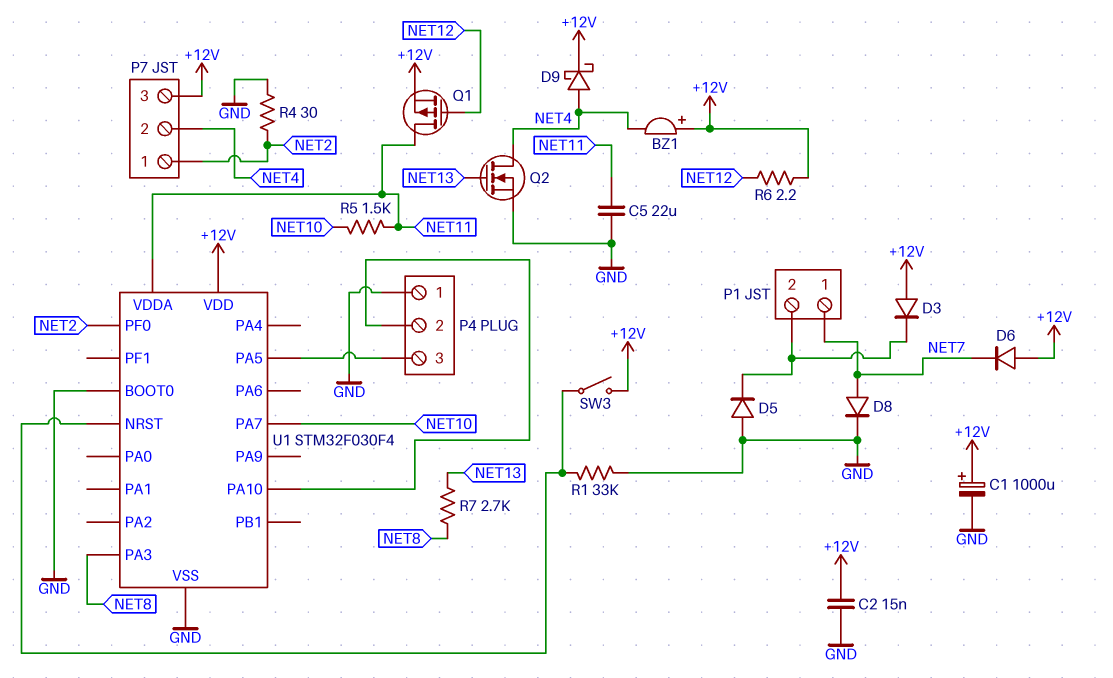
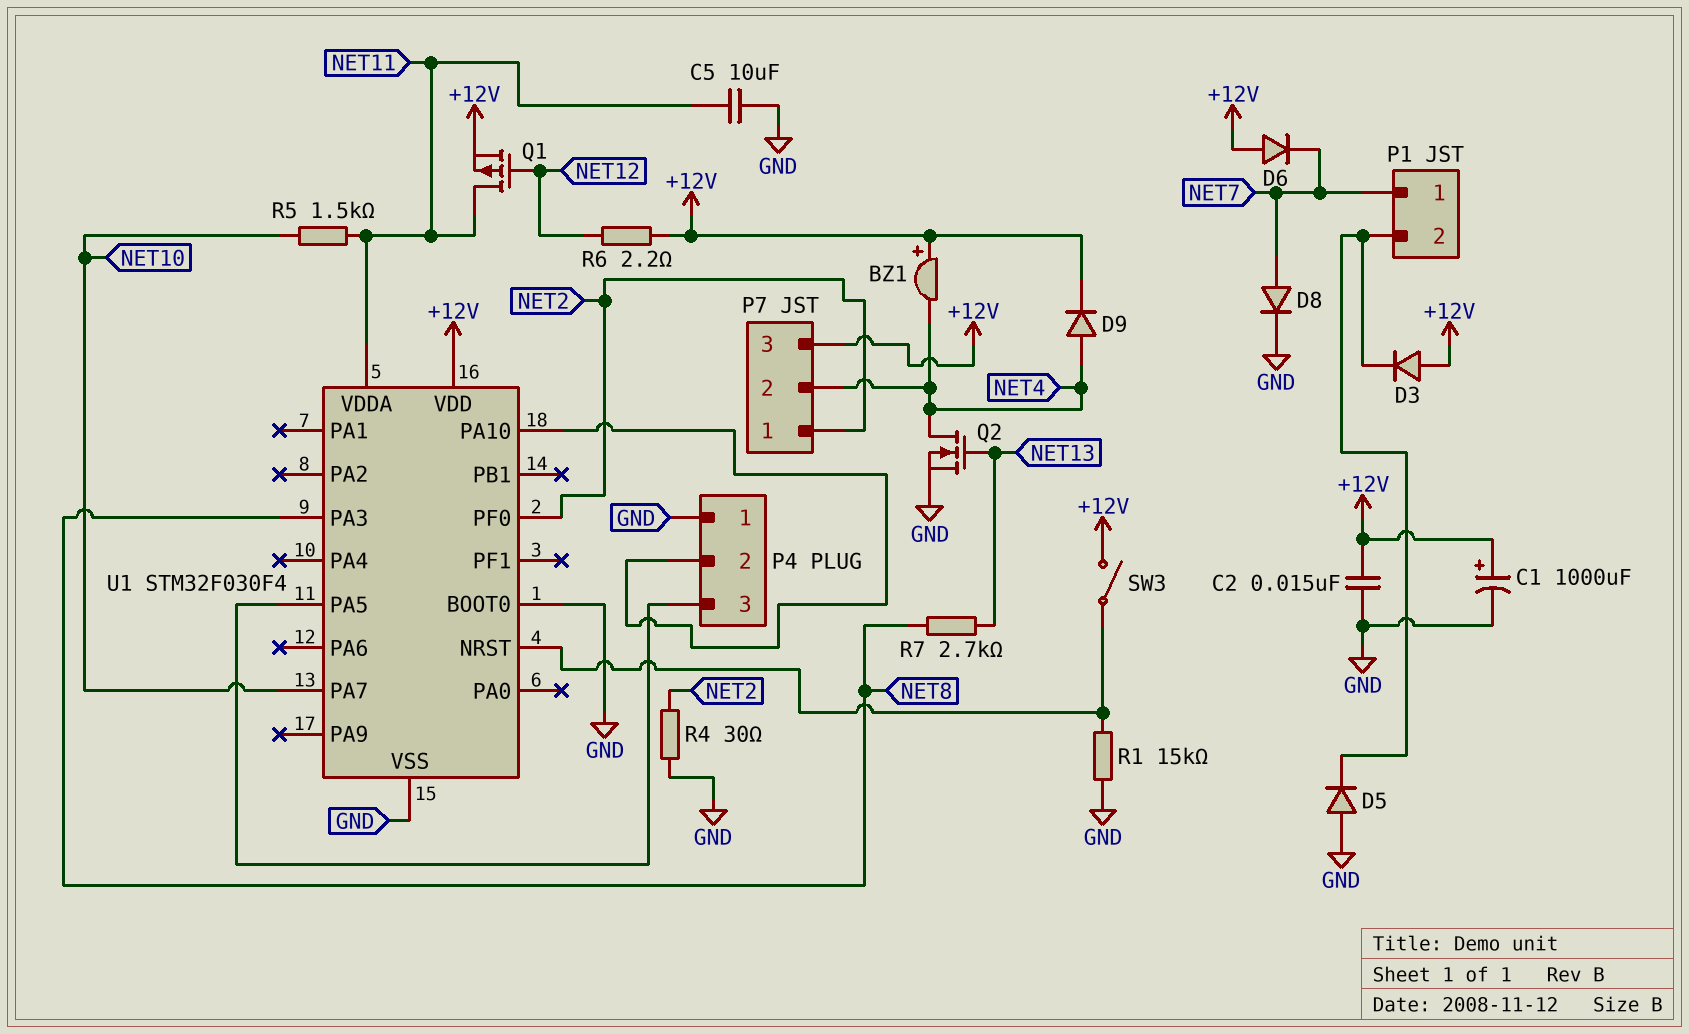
C5: 22uF (GND, NET11) -> 10uF (GND, NET11)
D9: schottky (A NET4, K +12V) -> diode (A NET4, K +12V)
R1: 33k (GND, U1/NRST) -> 15k (GND, U1/NRST)

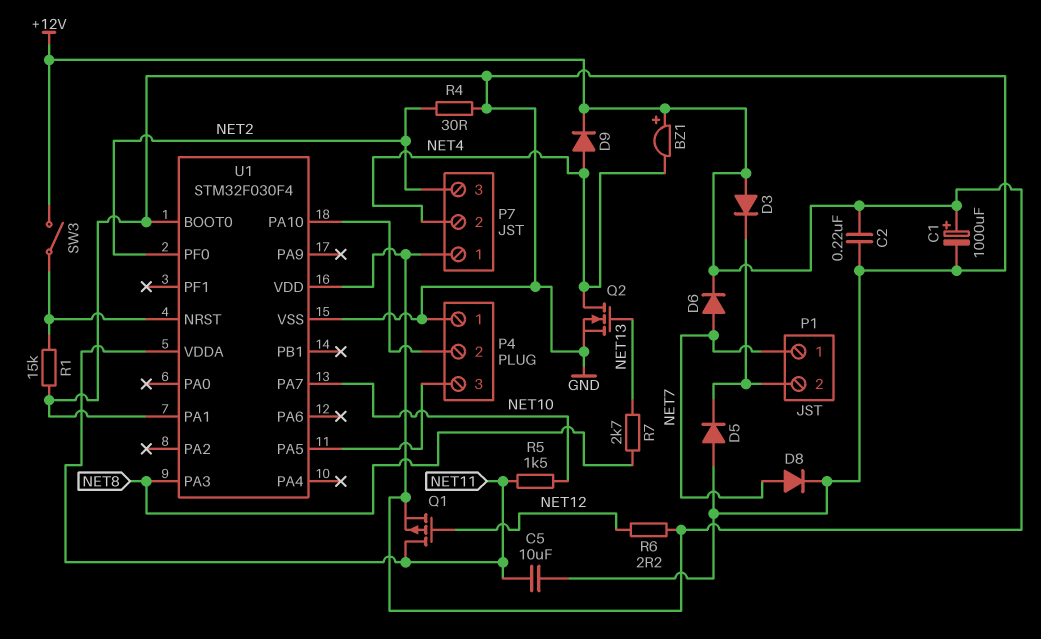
C2: 15nF (+12V, GND) -> 220nF (+12V, GND)
D6: diode (A +12V, K NET7) -> diode (A NET7, K +12V)
P7 pin 1: NET2 -> +12V
P7 pin 3: +12V -> NET2
U1 pin PA1: none -> GND

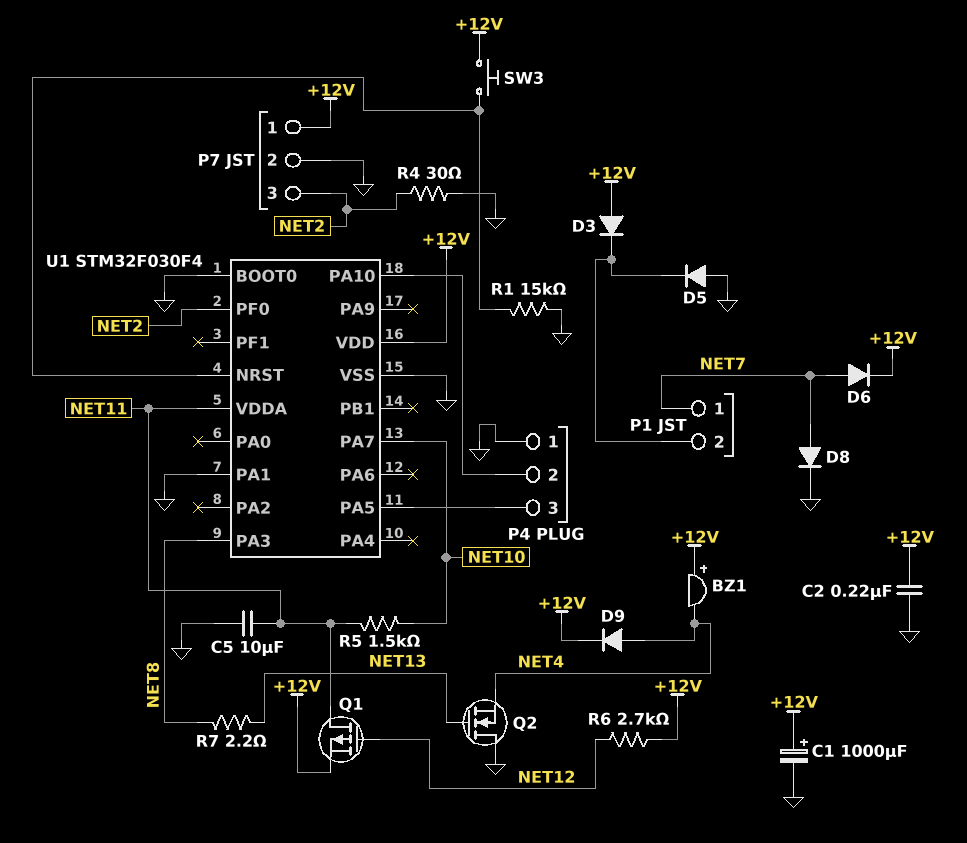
P7 pin 2: NET4 -> GND
Q2: NMOS (G NET13, D NET4, S GND) -> NMOS (G NET13, D GND, S NET4)
R6: 2.2 (+12V, NET12) -> 2.7k (+12V, NET12)
R7: 2.7k (NET8, NET13) -> 2.2 (NET8, NET13)
SW3: switch (+12V, U1/NRST) -> button (+12V, U1/NRST)

